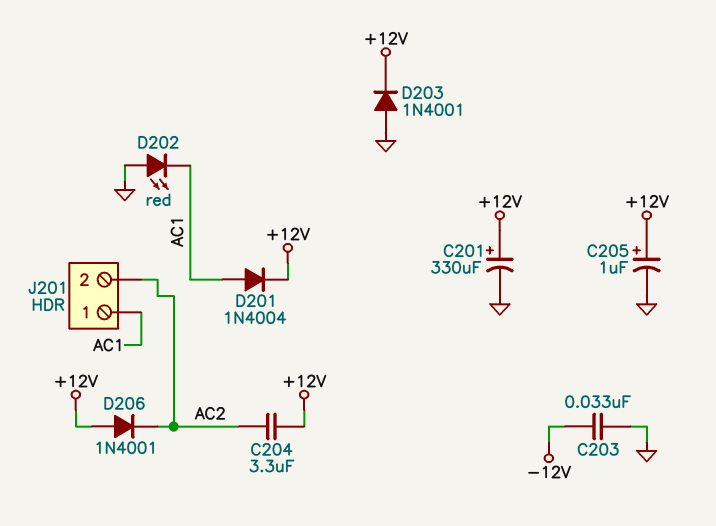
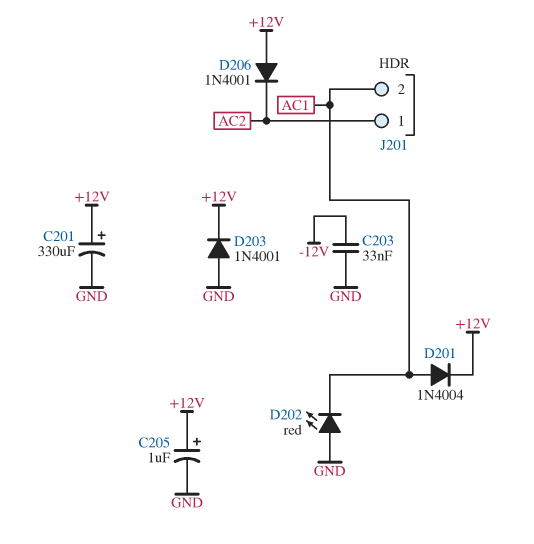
C204: 3.3uF (+12V, AC2) -> none
J201 pin 1: AC1 -> AC2
J201 pin 2: AC2 -> AC1

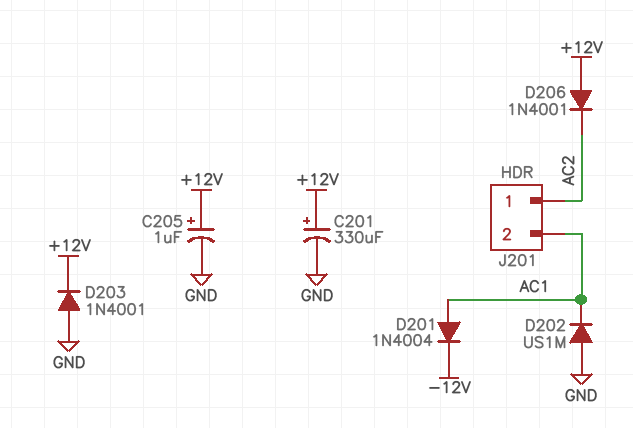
C203: 33nF (-12V, GND) -> none
D201: diode 1N4004 (A AC1, K +12V) -> diode 1N4004 (A AC1, K -12V)
D202: LED red (A GND, K AC1) -> diode US1M (A GND, K AC1)

